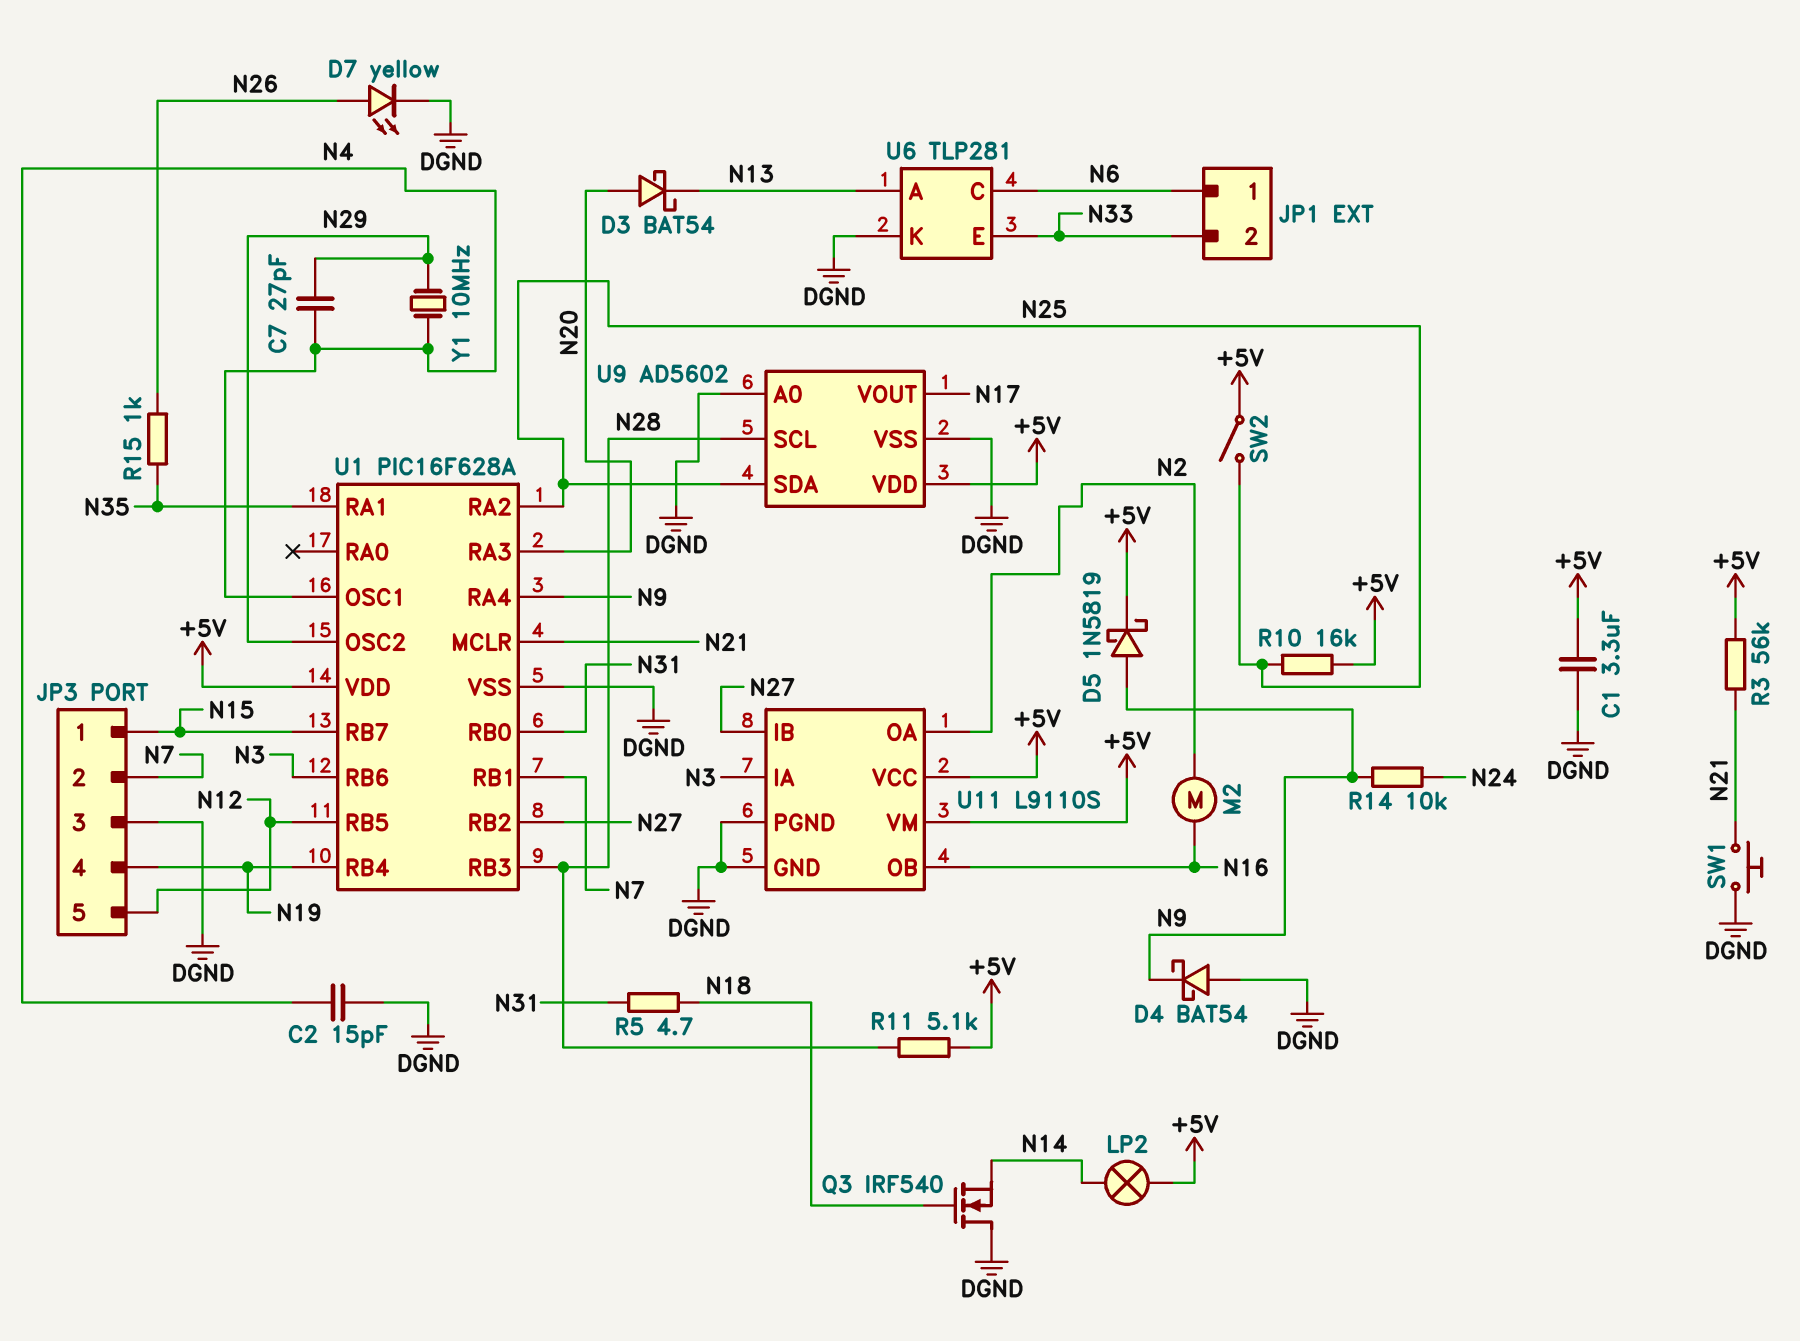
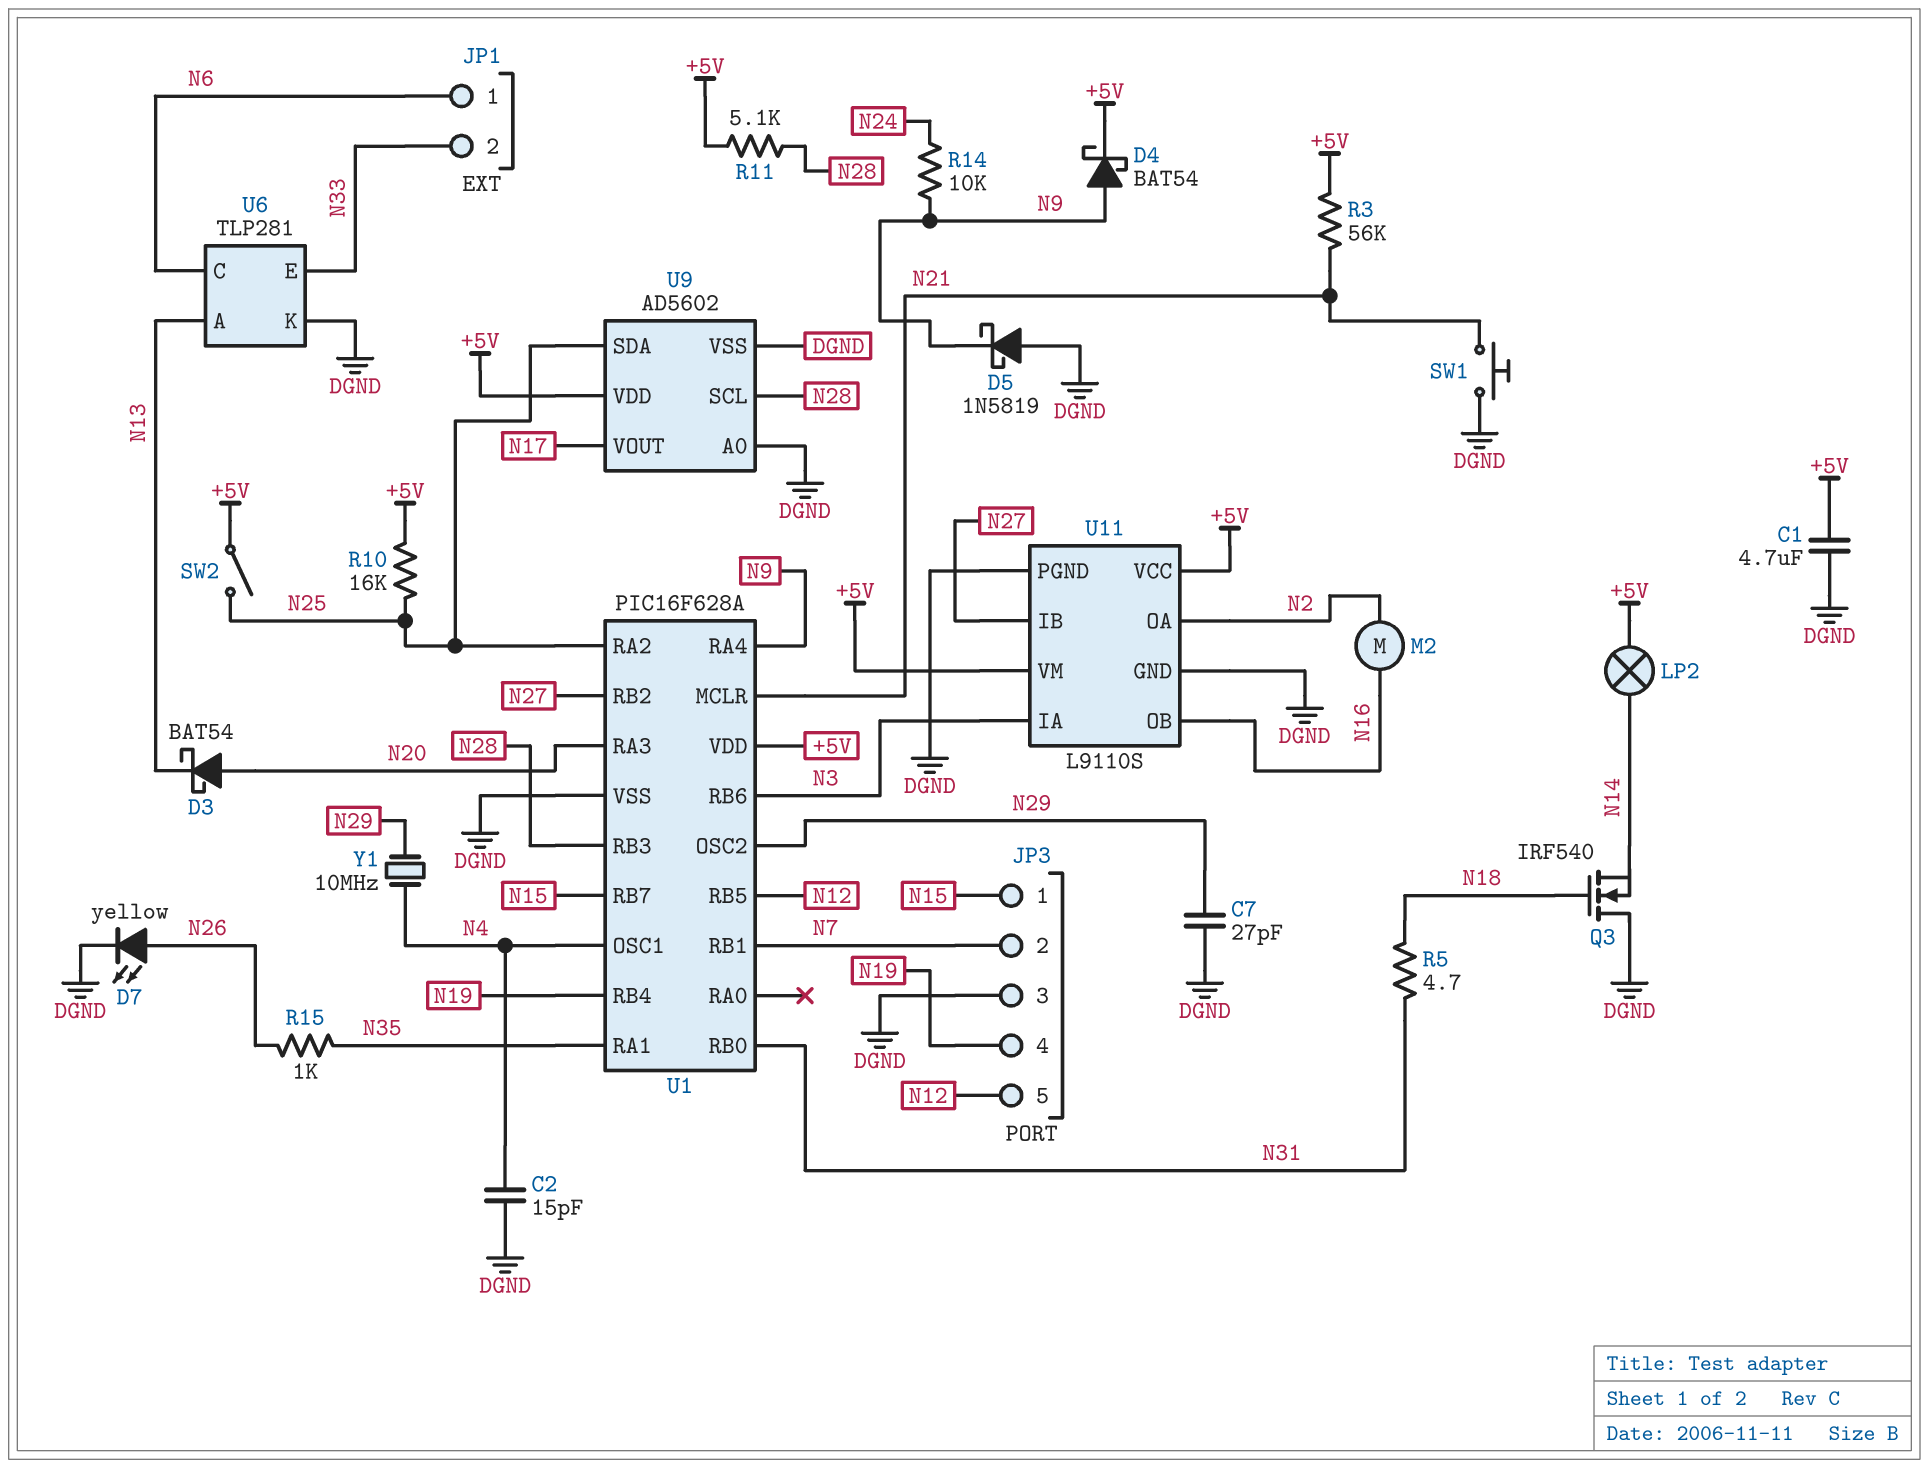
C1: 3.3uF (+5V, DGND) -> 4.7uF (+5V, DGND)
C7: 27pF (N4, N29) -> 27pF (DGND, N29)
D4: schottky BAT54 (A DGND, K N9) -> schottky BAT54 (A N9, K +5V)
D5: schottky 1N5819 (A N9, K +5V) -> schottky 1N5819 (A DGND, K N9)

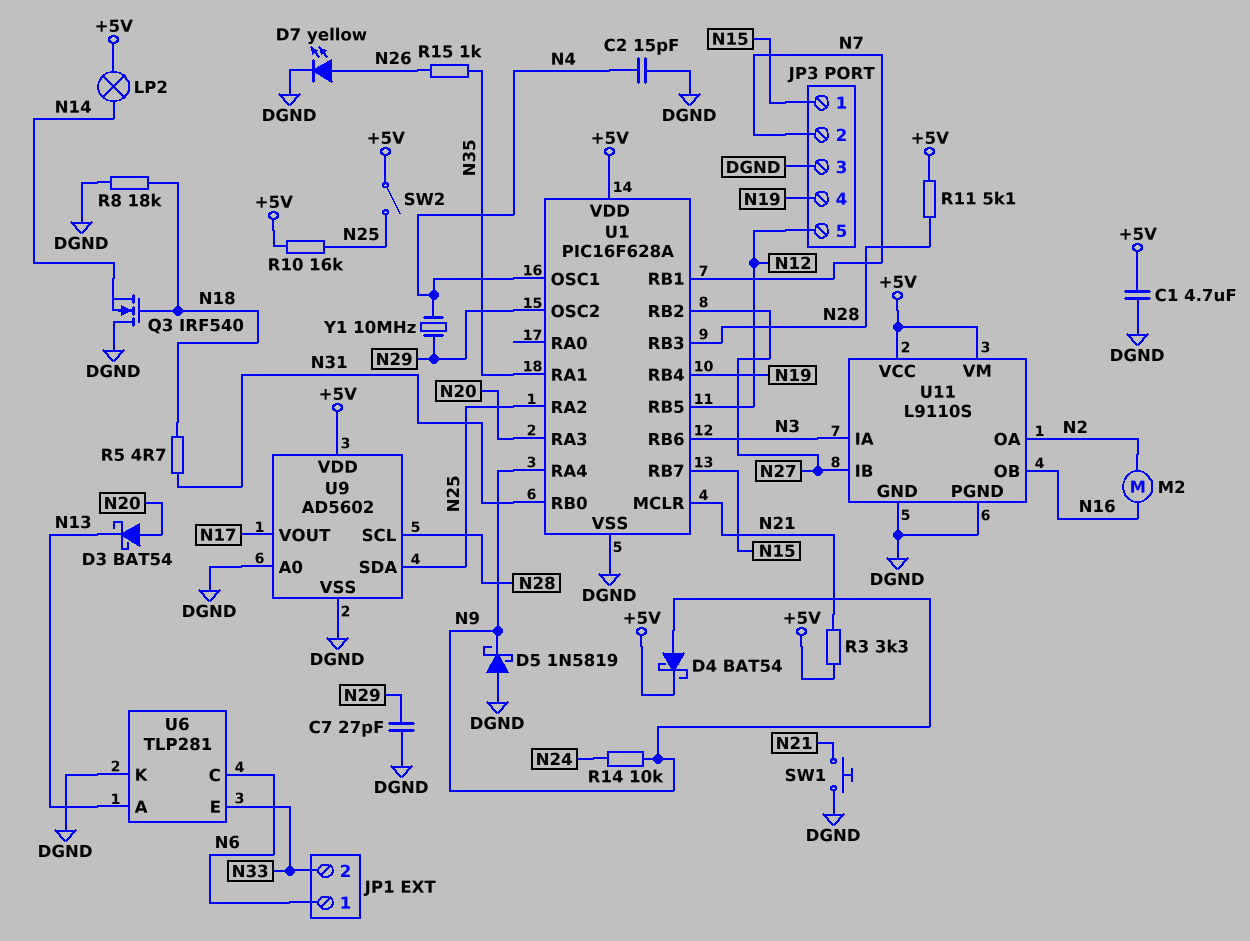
R3: 56k (+5V, N21) -> 3.3k (+5V, N21)
R8: none -> 18k (DGND, N18)

